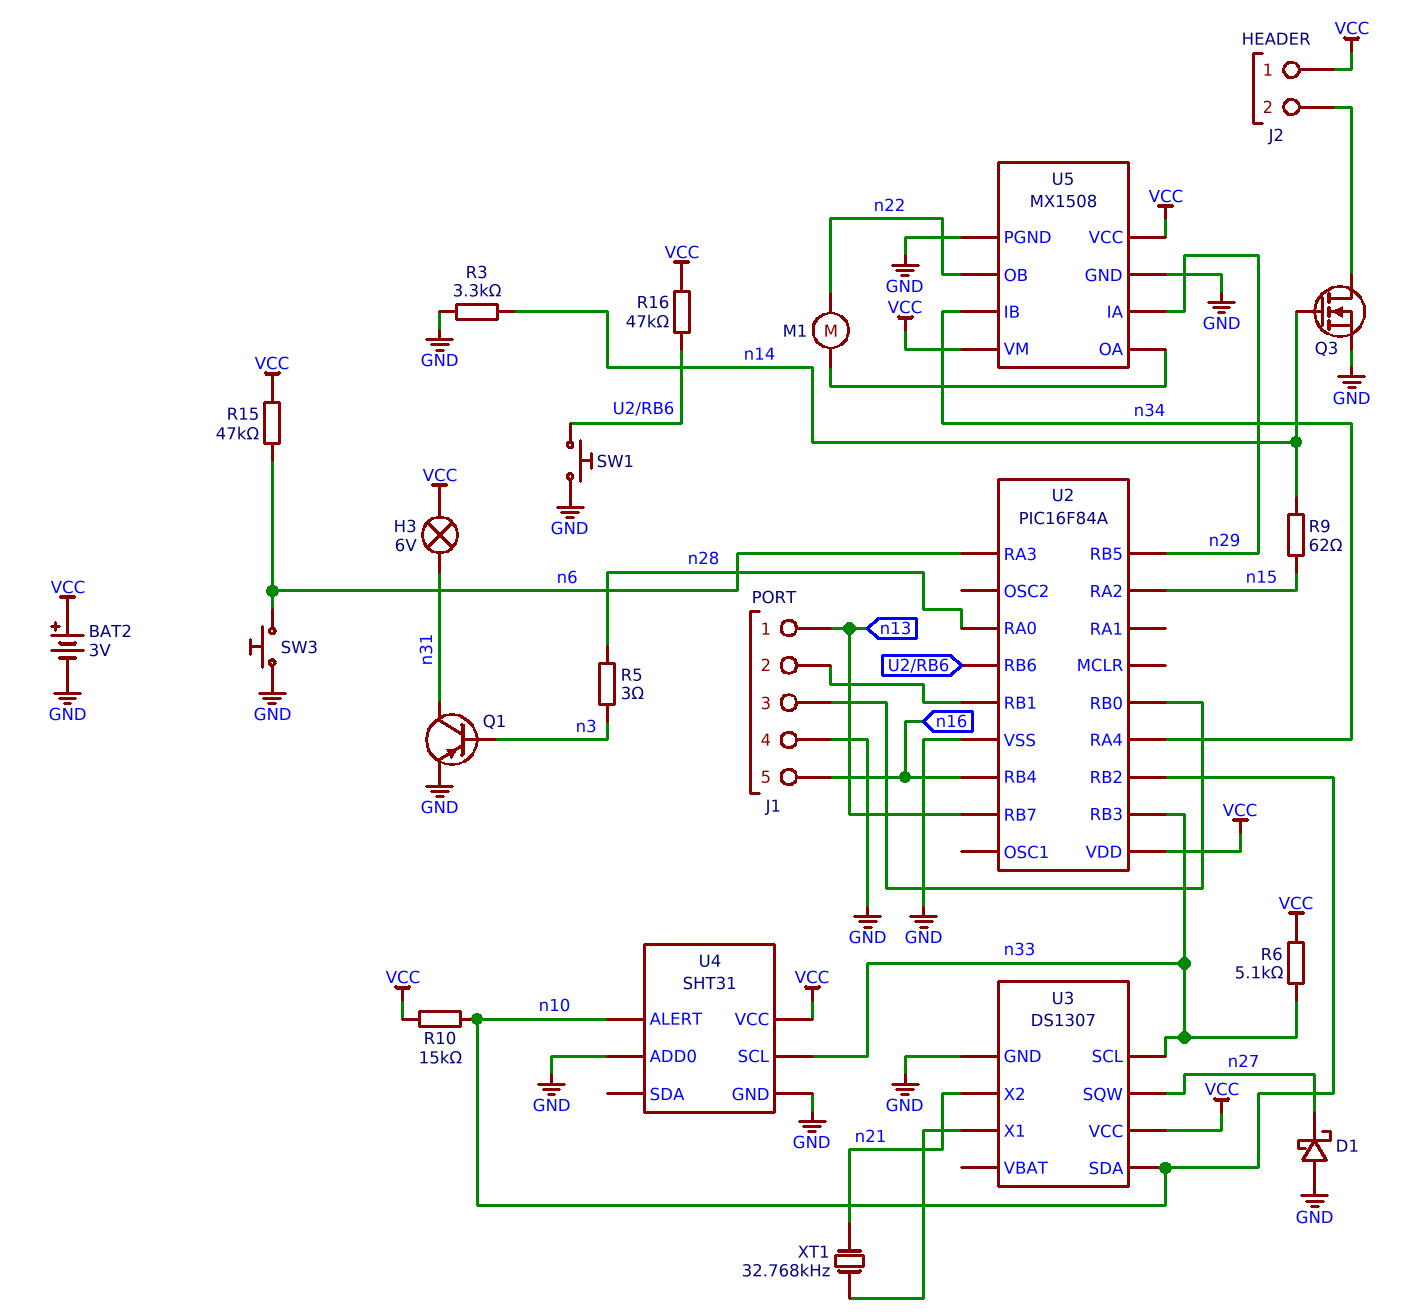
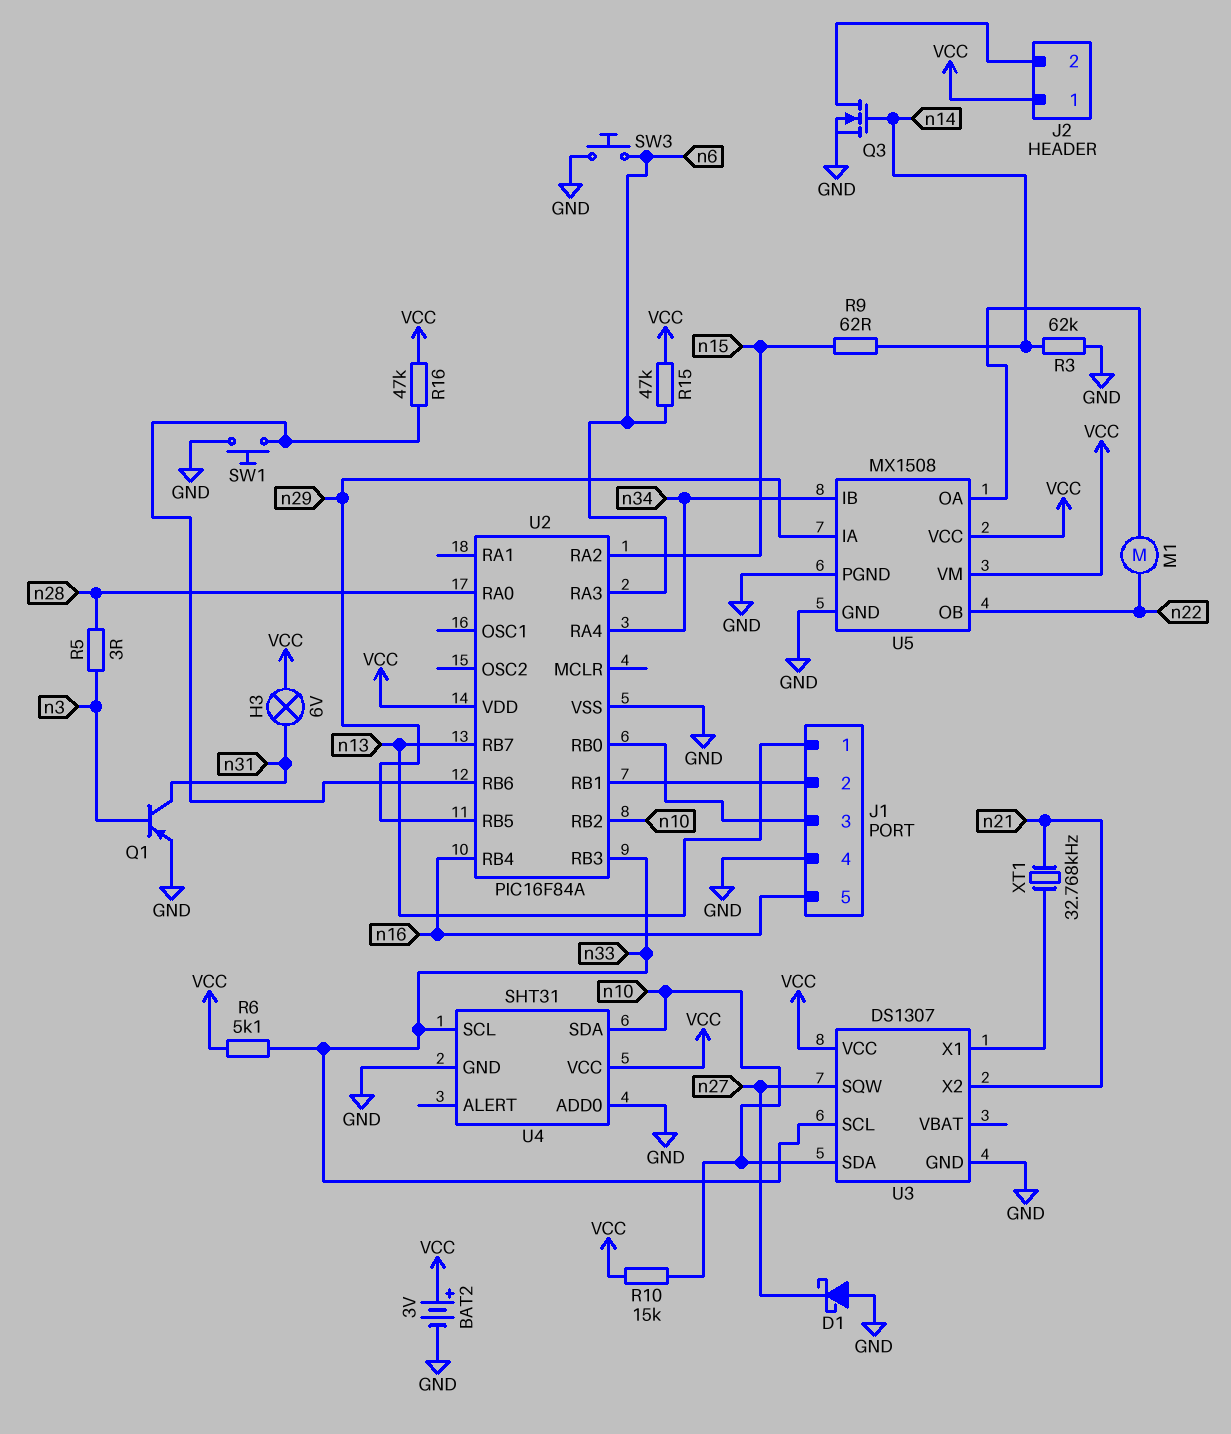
R3: 3.3k (GND, n14) -> 62k (GND, n14)
U4 pin ALERT: n10 -> none
U4 pin SDA: none -> n10

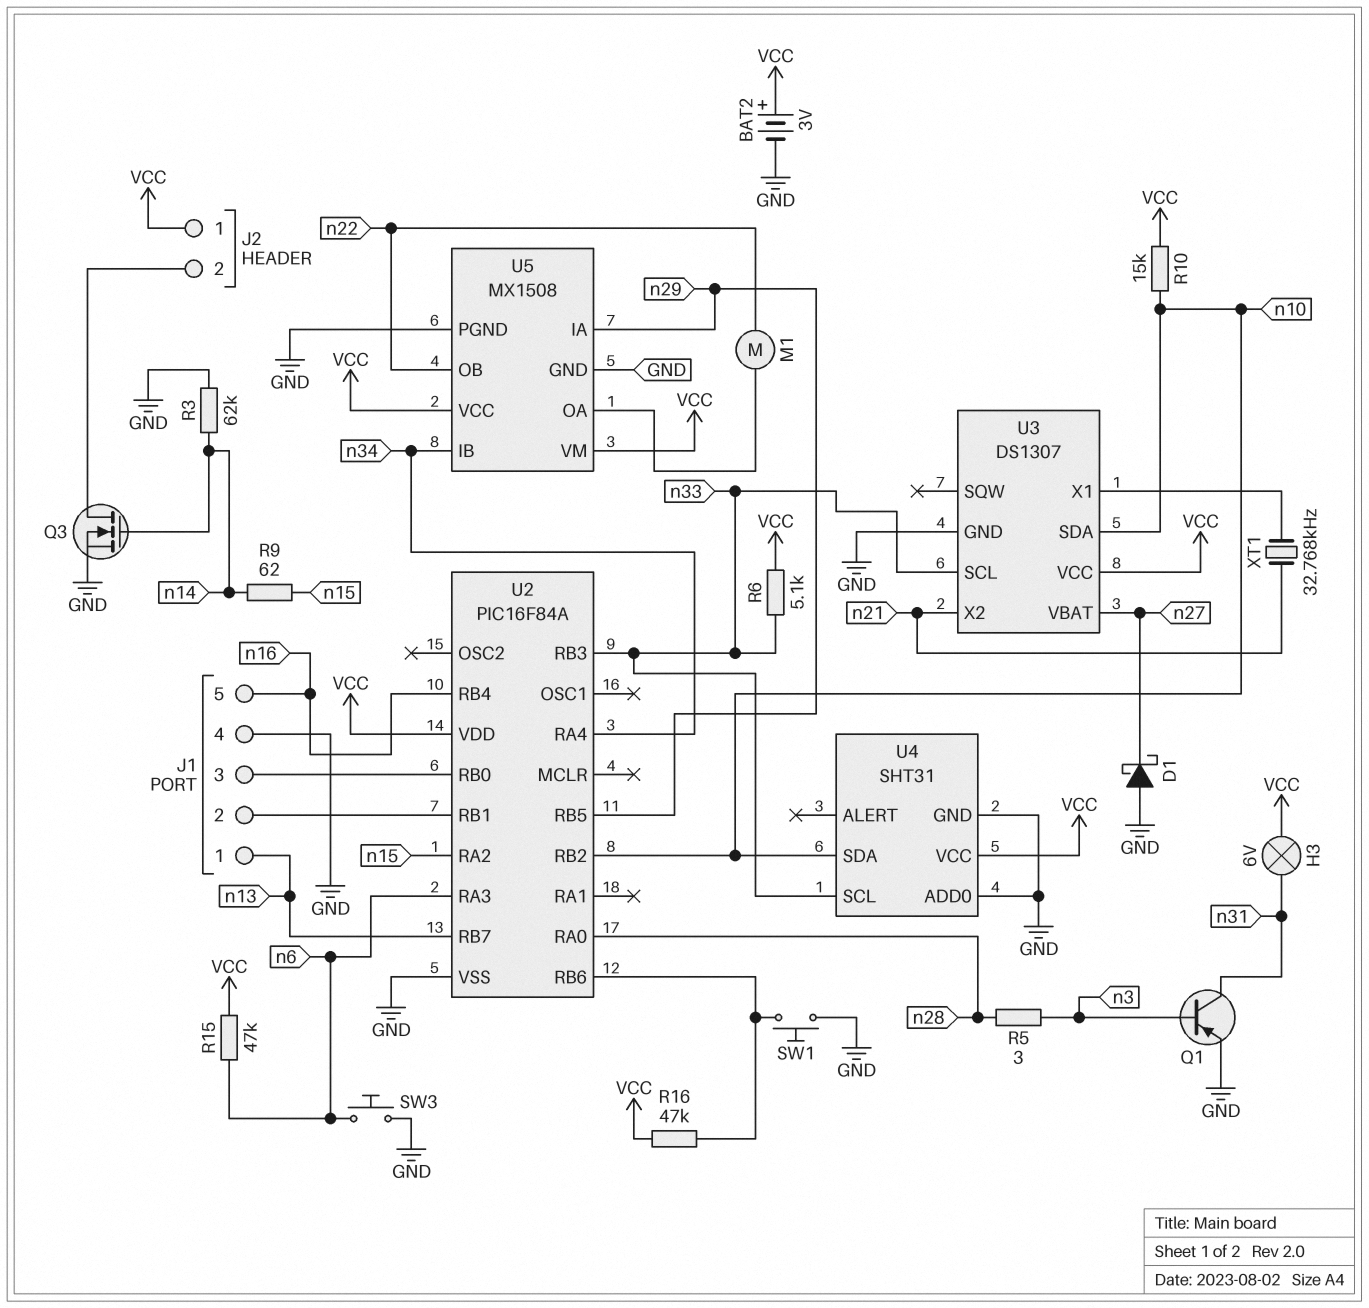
U3 pin SQW: n27 -> none
U3 pin VBAT: none -> n27

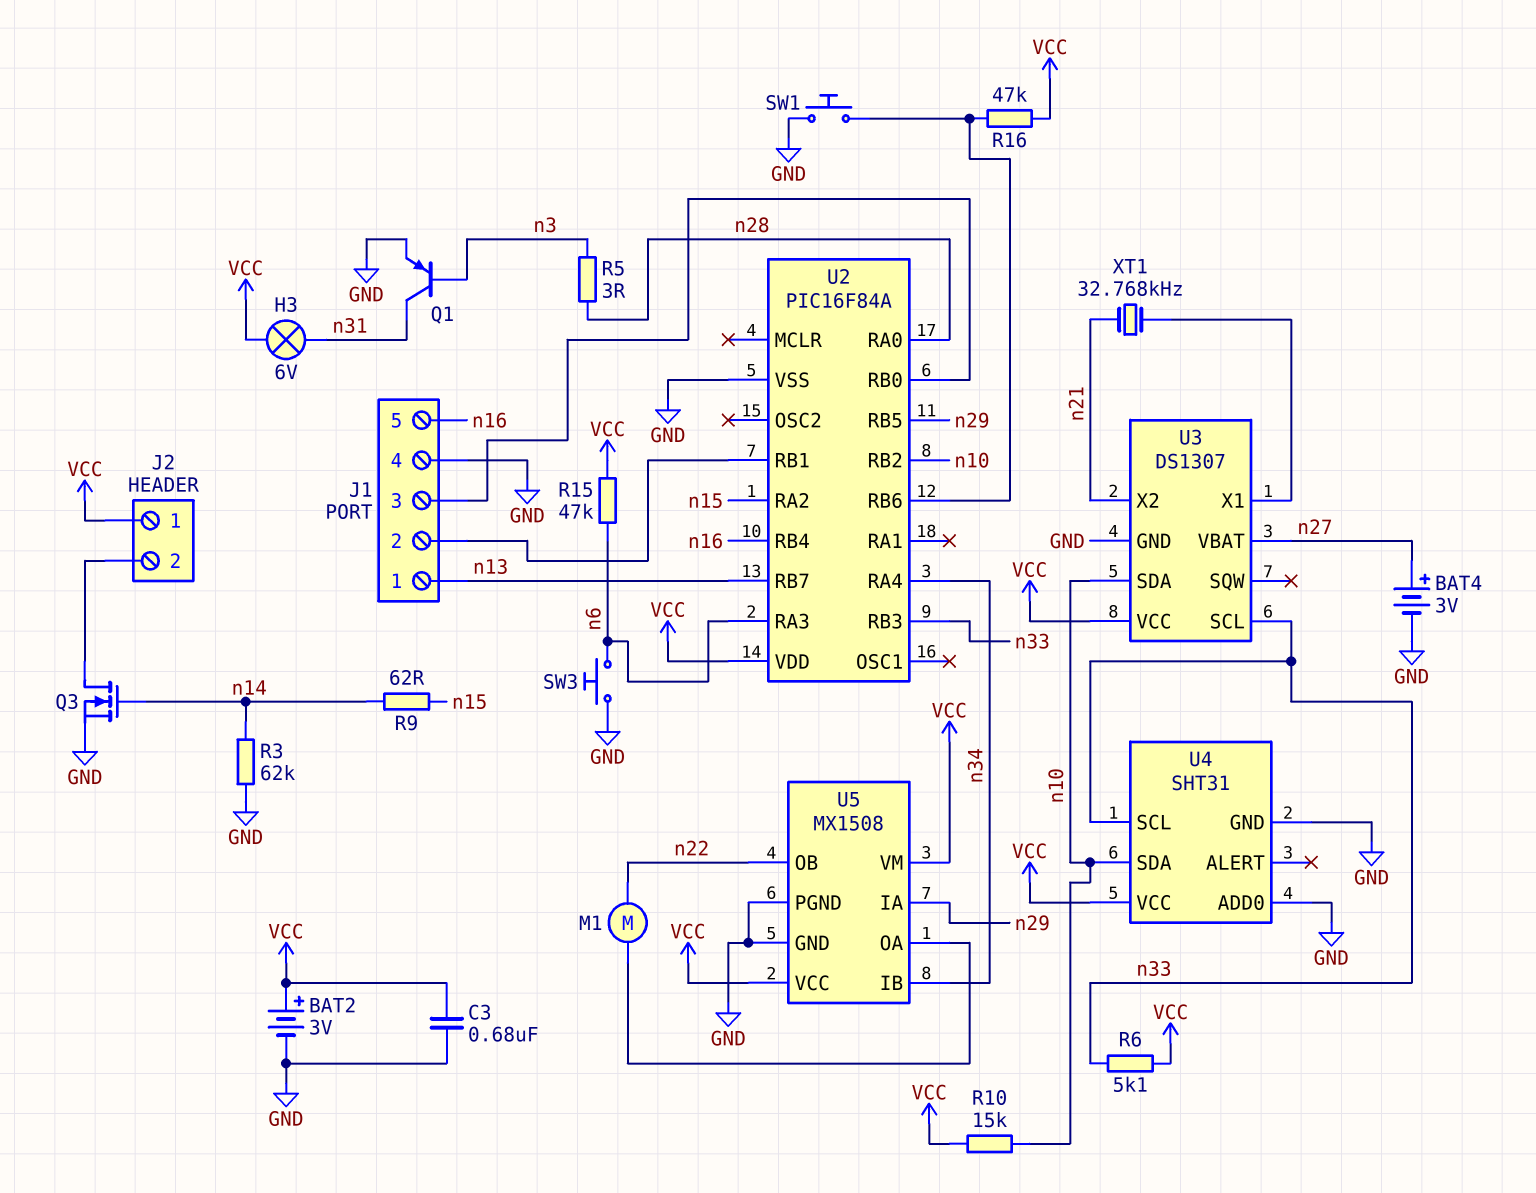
BAT4: none -> 3V (plus n27, minus GND)
C3: none -> 680nF (GND, VCC)
D1: schottky (A GND, K n27) -> none

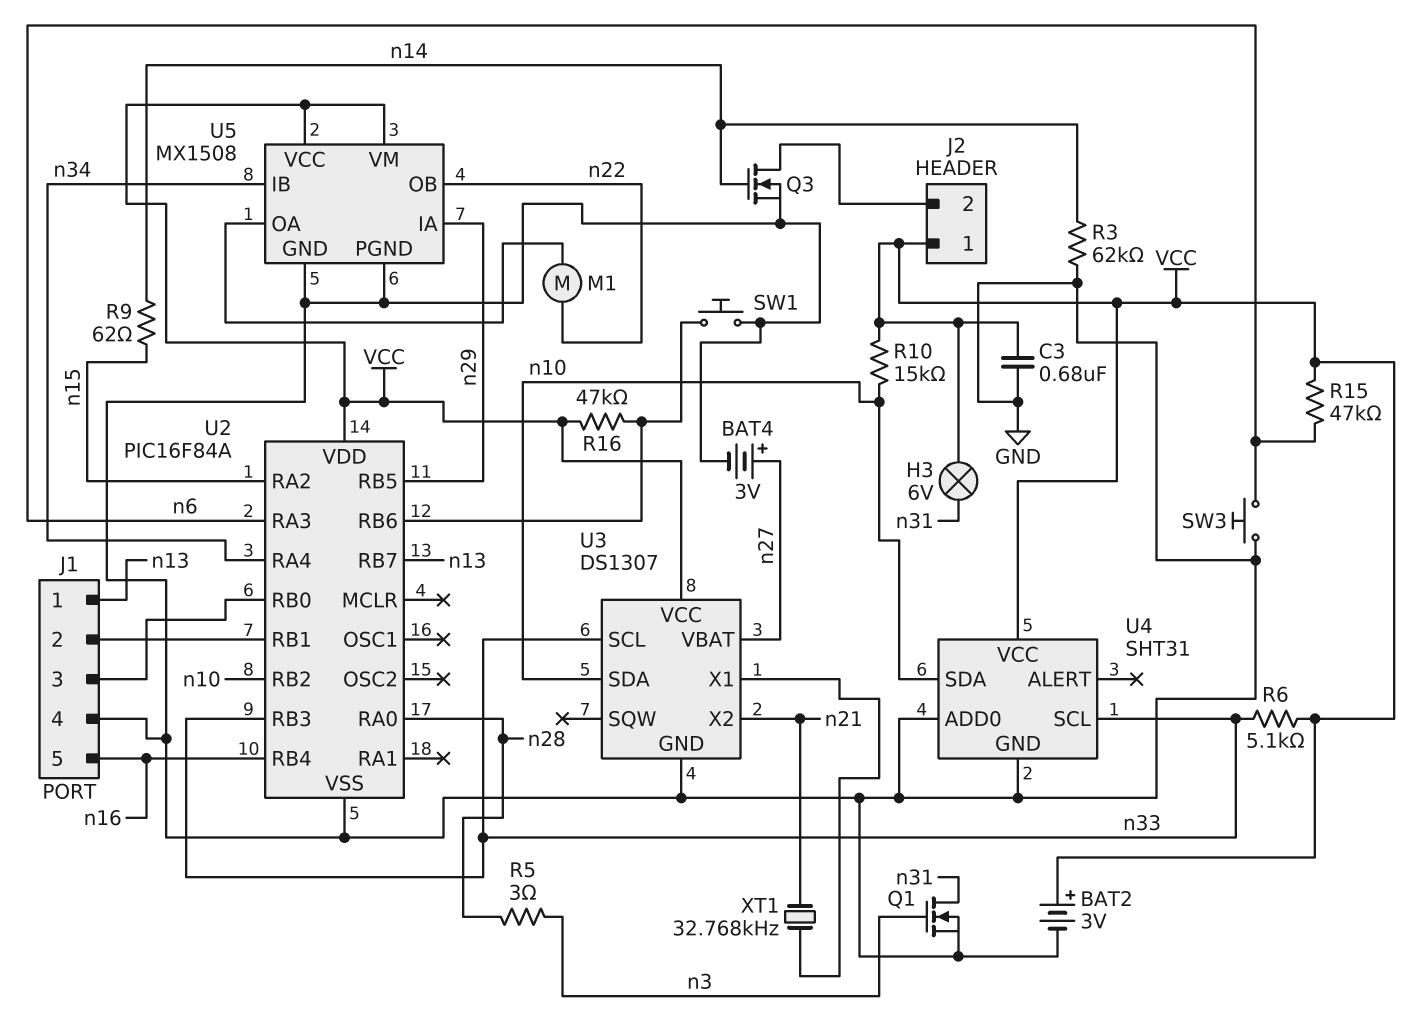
Q1: PNP (B n3, C n31, E GND) -> NMOS (G n3, D n31, S GND)

